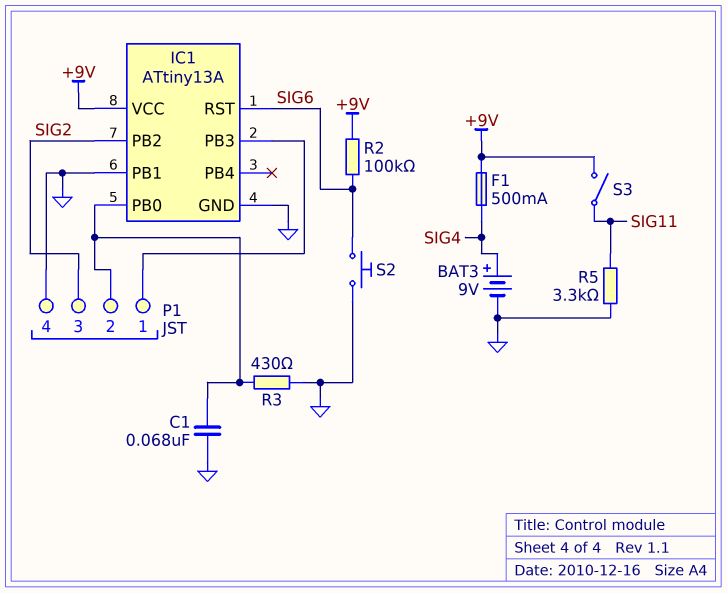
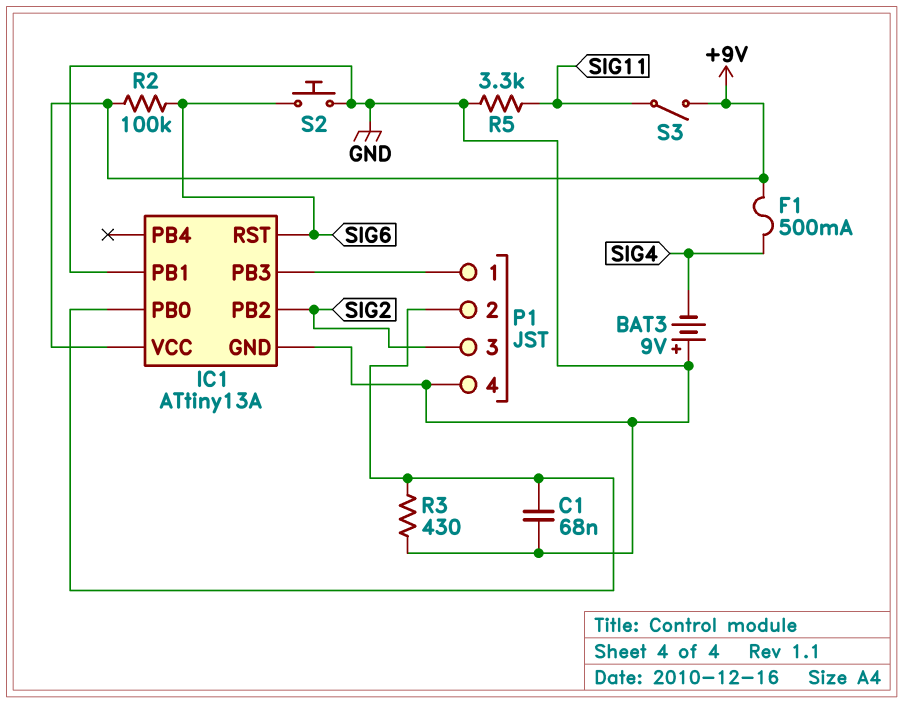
BAT3: 9V (plus SIG4, minus GND) -> 9V (plus GND, minus SIG4)

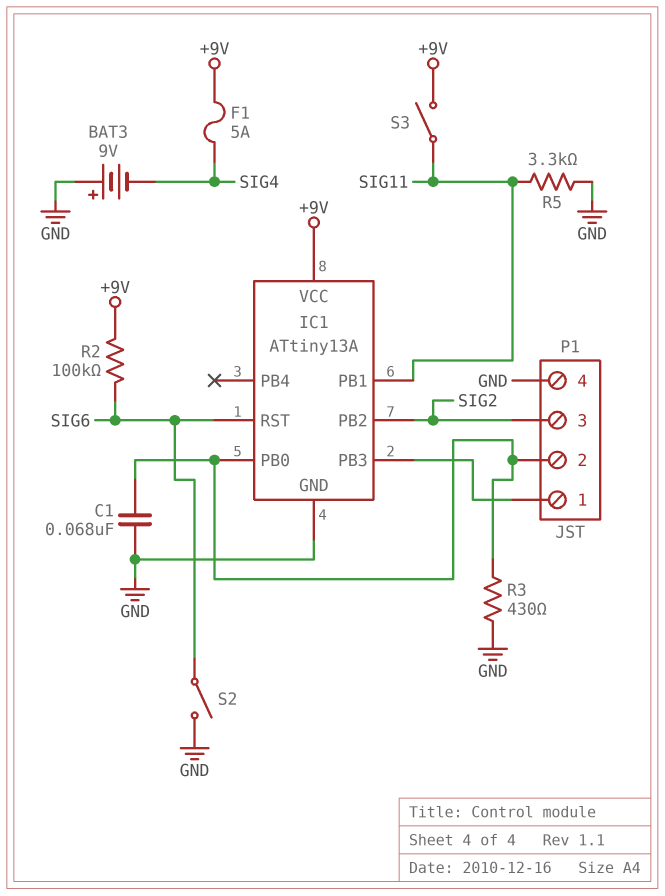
F1: 500mA (+9V, SIG4) -> 5A (+9V, SIG4)
IC1 pin PB1: GND -> SIG11
S2: button (GND, SIG6) -> switch (GND, SIG6)

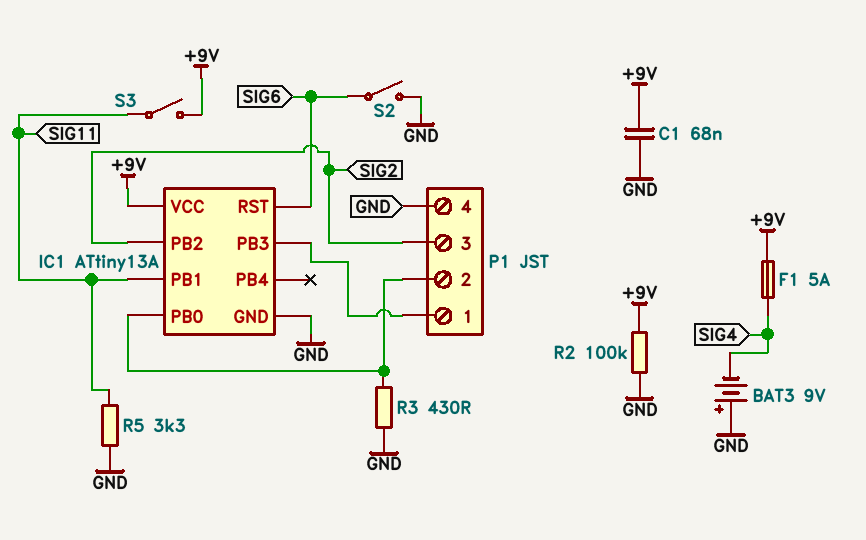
C1: 68nF (GND, IC1/PB0) -> 68nF (+9V, GND)
R2: 100k (+9V, SIG6) -> 100k (+9V, GND)

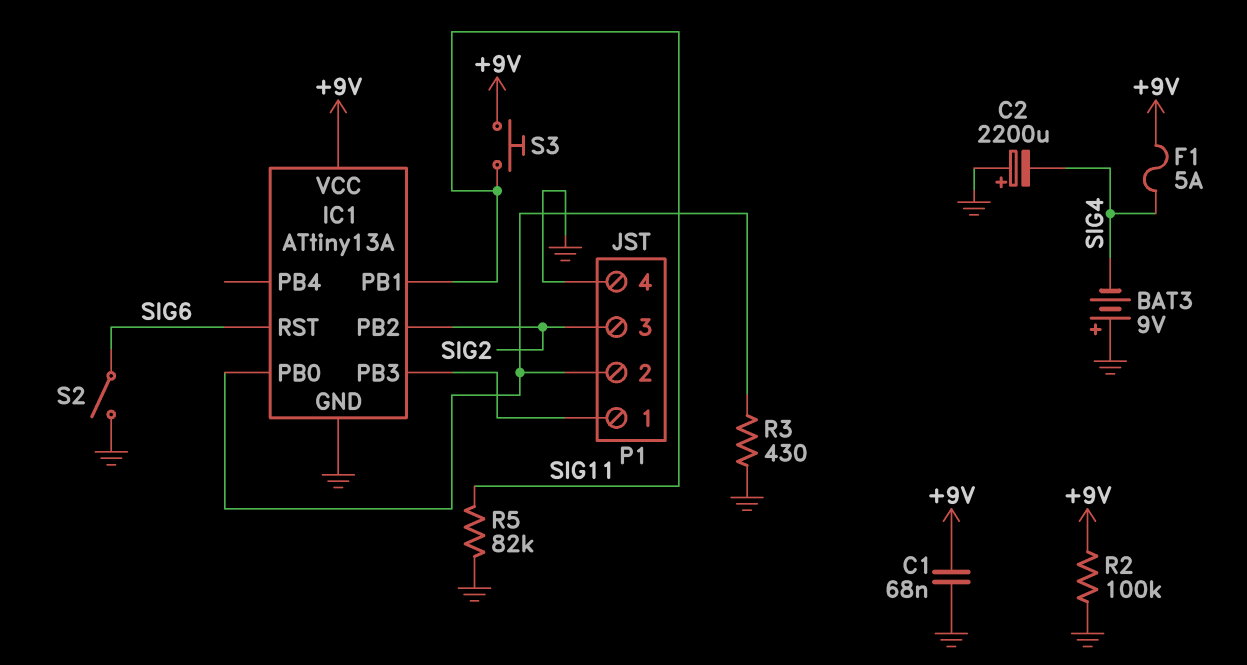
C2: none -> 2200uF (plus GND, minus SIG4)
R5: 3.3k (GND, SIG11) -> 82k (GND, SIG11)
S3: switch (+9V, SIG11) -> button (+9V, SIG11)

